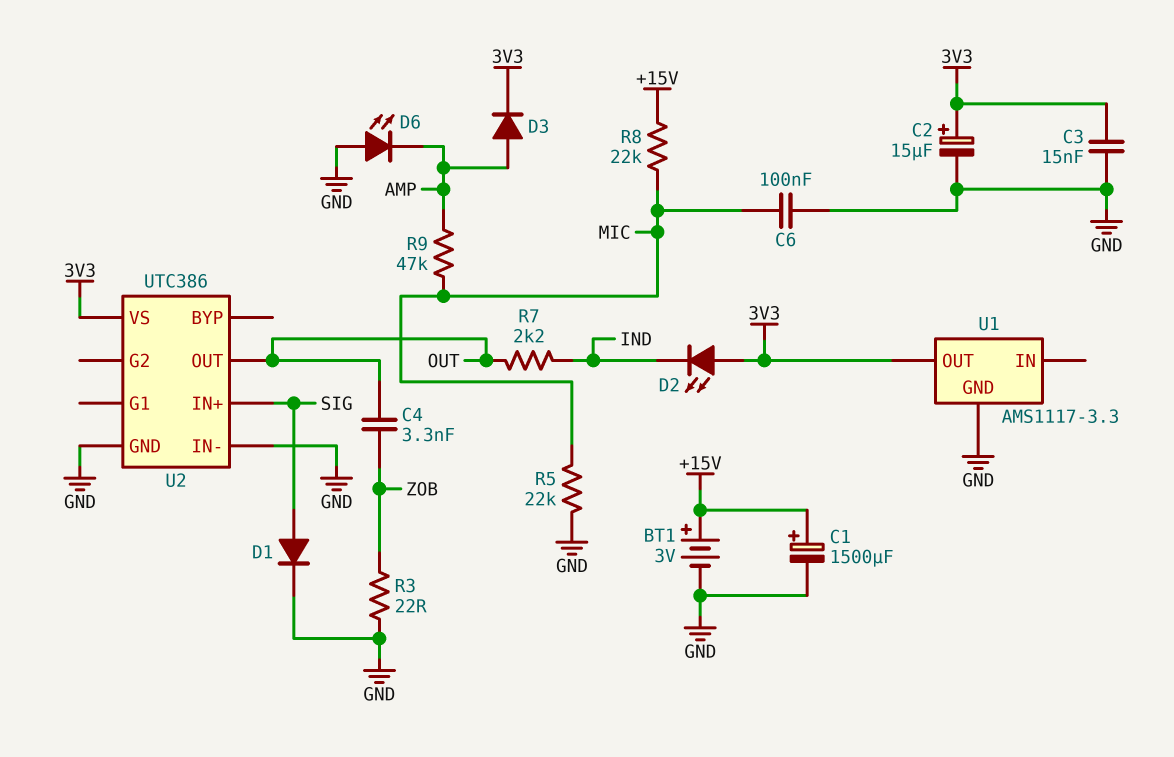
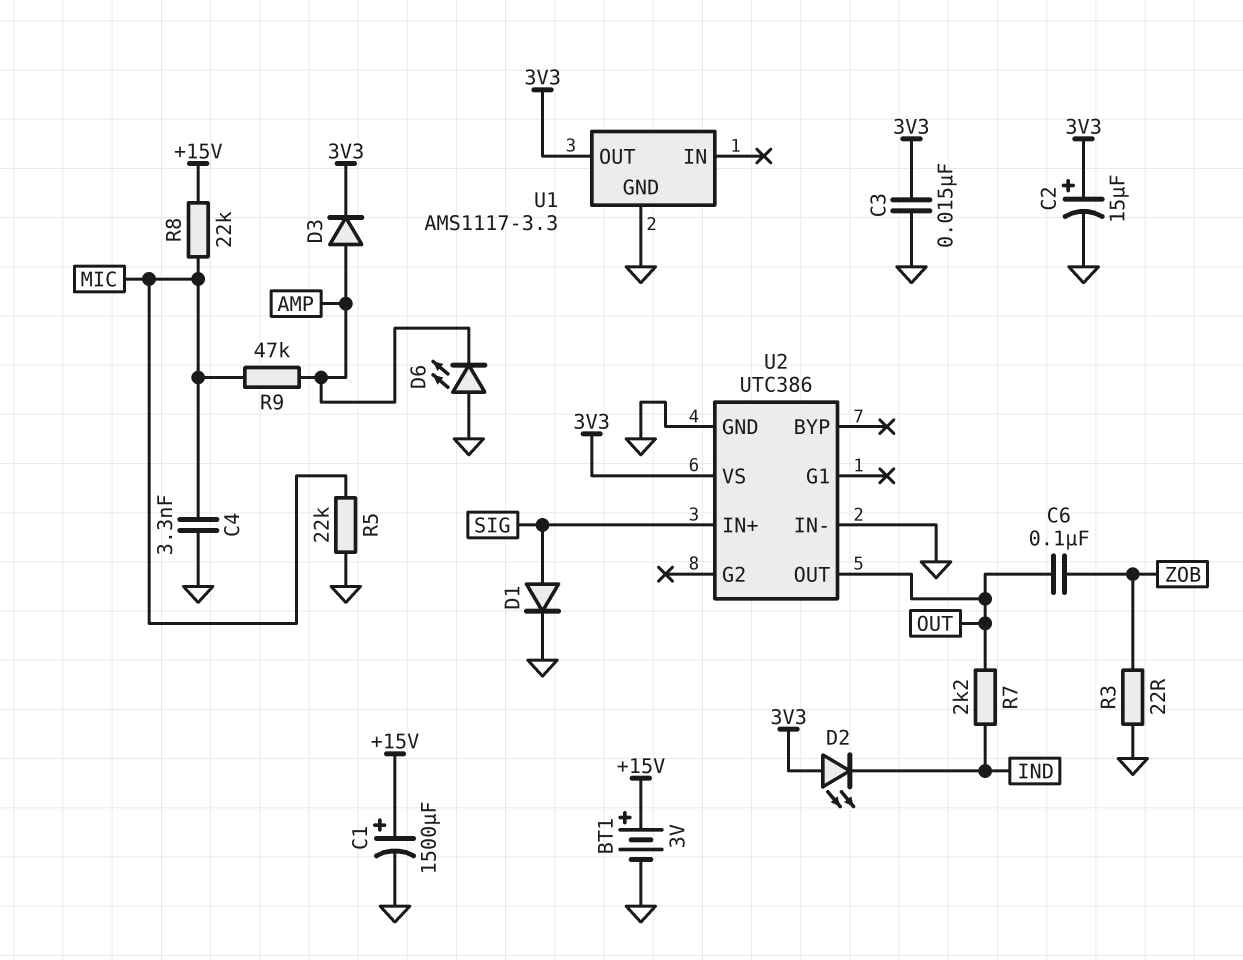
C4: 3.3nF (OUT, ZOB) -> 3.3nF (GND, MIC)
C6: 100nF (GND, MIC) -> 100nF (OUT, ZOB)

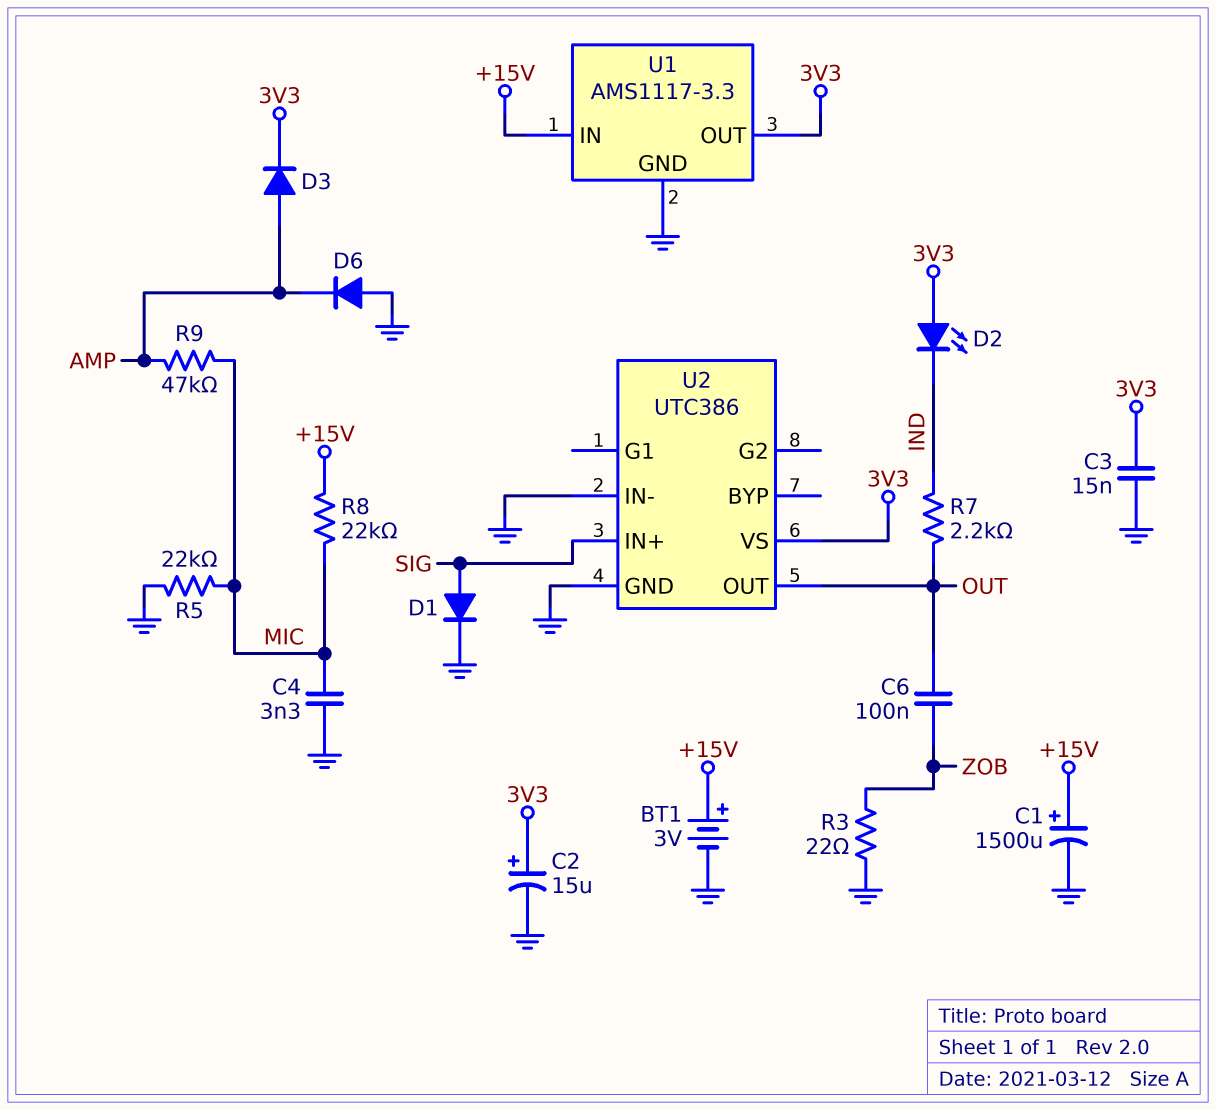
D6: LED (A GND, K AMP) -> diode (A GND, K AMP)
U1 pin IN: none -> +15V

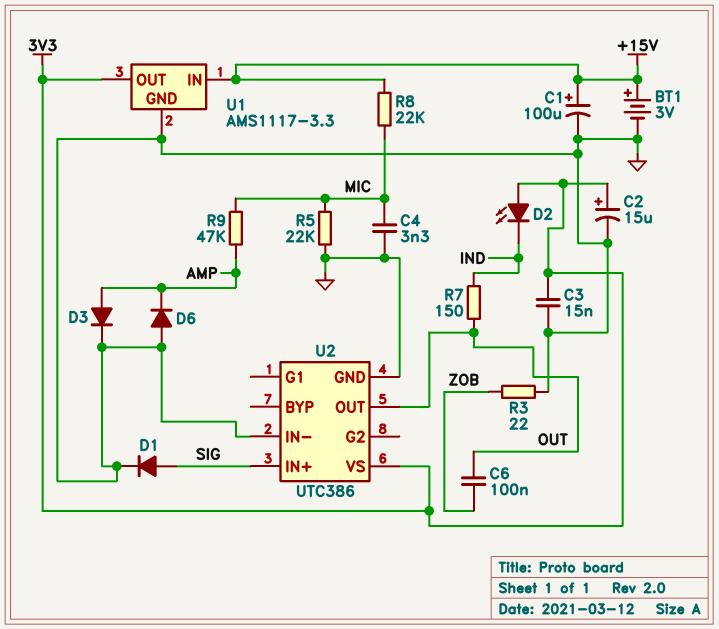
C1: 1500uF (plus +15V, minus GND) -> 100uF (plus +15V, minus GND)
D3: diode (A AMP, K 3V3) -> diode (A AMP, K GND)
R7: 2.2k (IND, OUT) -> 150 (IND, OUT)

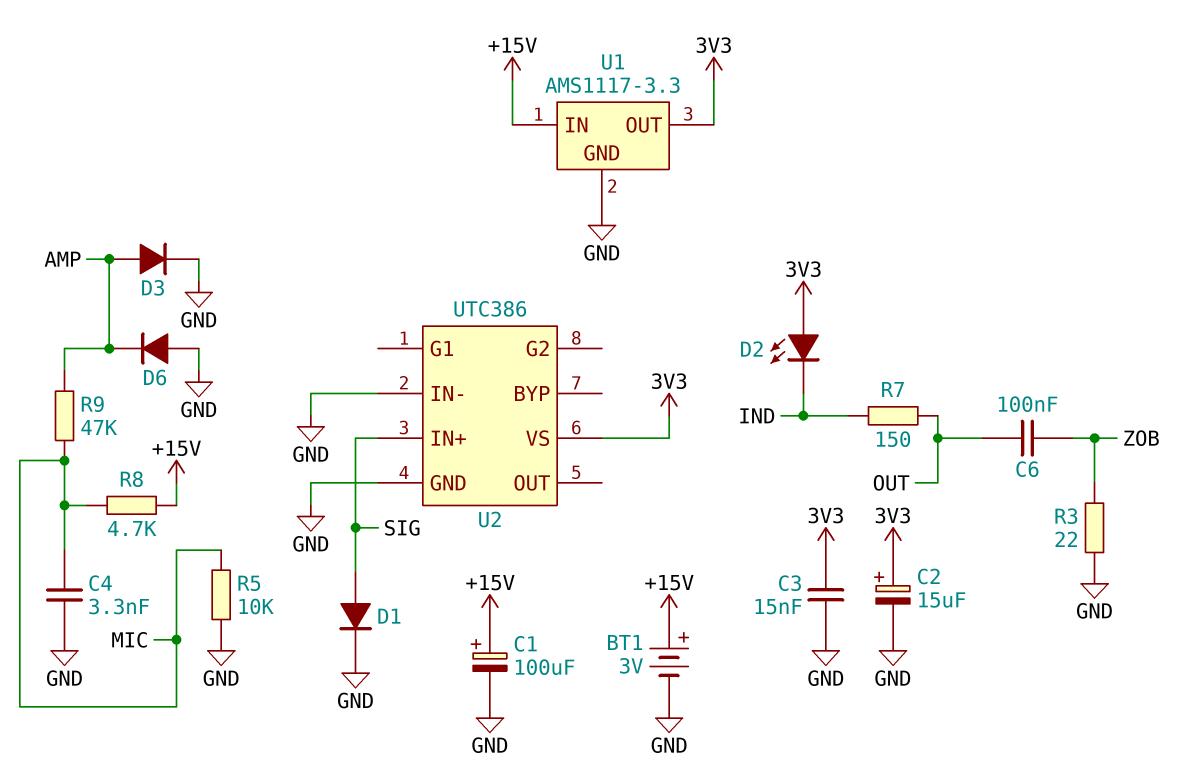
R5: 22k (GND, MIC) -> 10k (GND, MIC)
R8: 22k (+15V, MIC) -> 4.7k (+15V, MIC)
U2 pin OUT: OUT -> none

